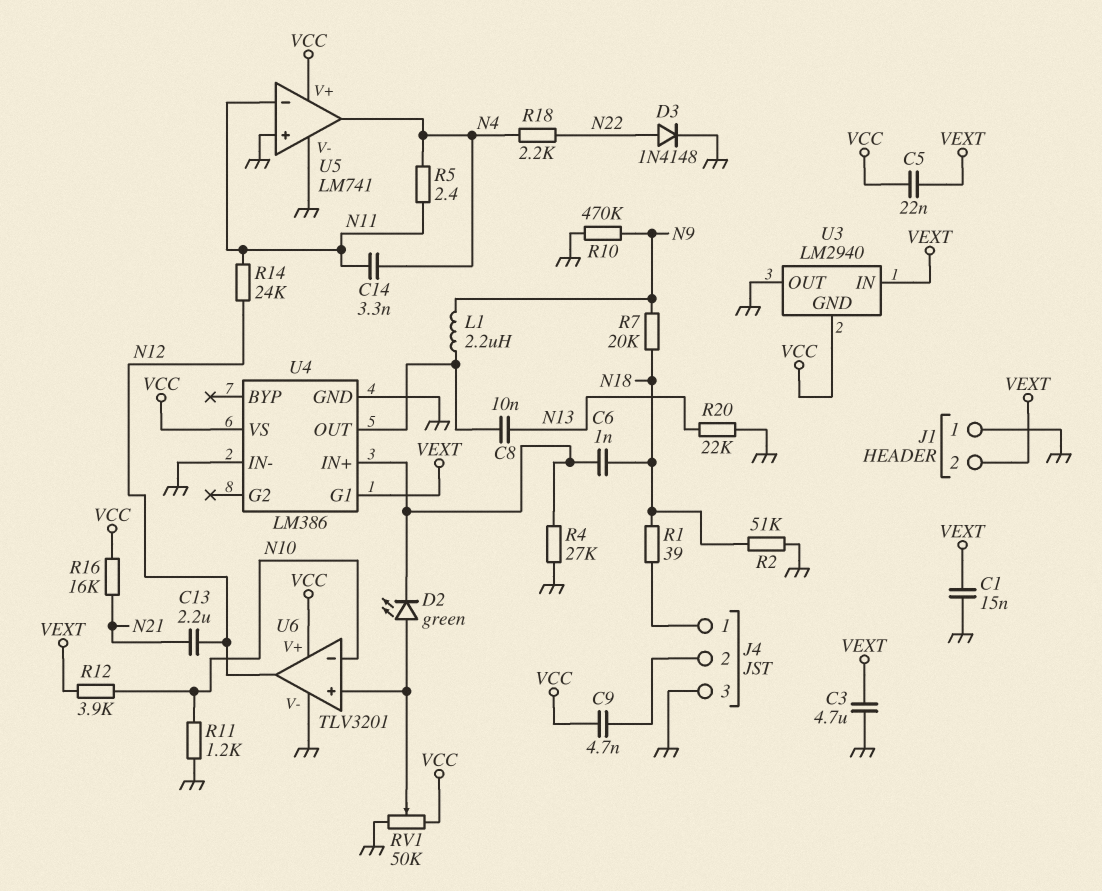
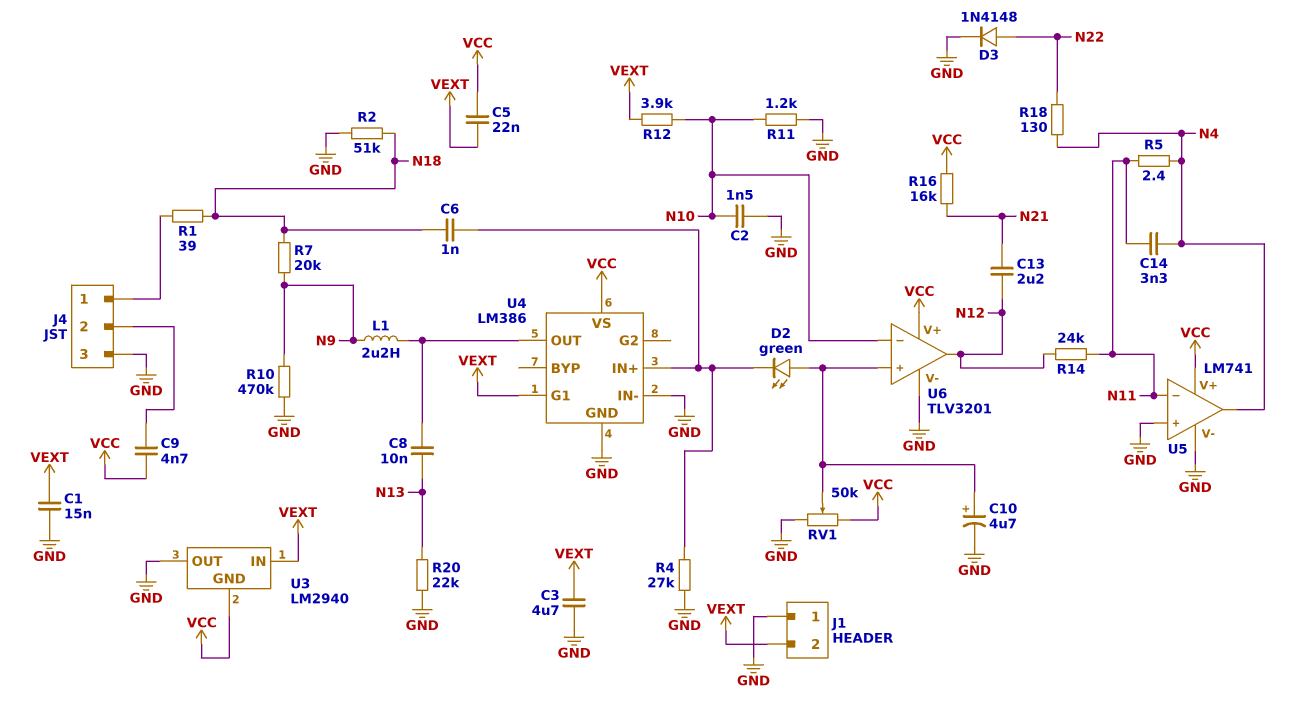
C2: none -> 1.5nF (GND, N10)
C10: none -> 4.7uF (plus U6/in+, minus GND)
R18: 2.2k (N4, N22) -> 130 (N4, N22)

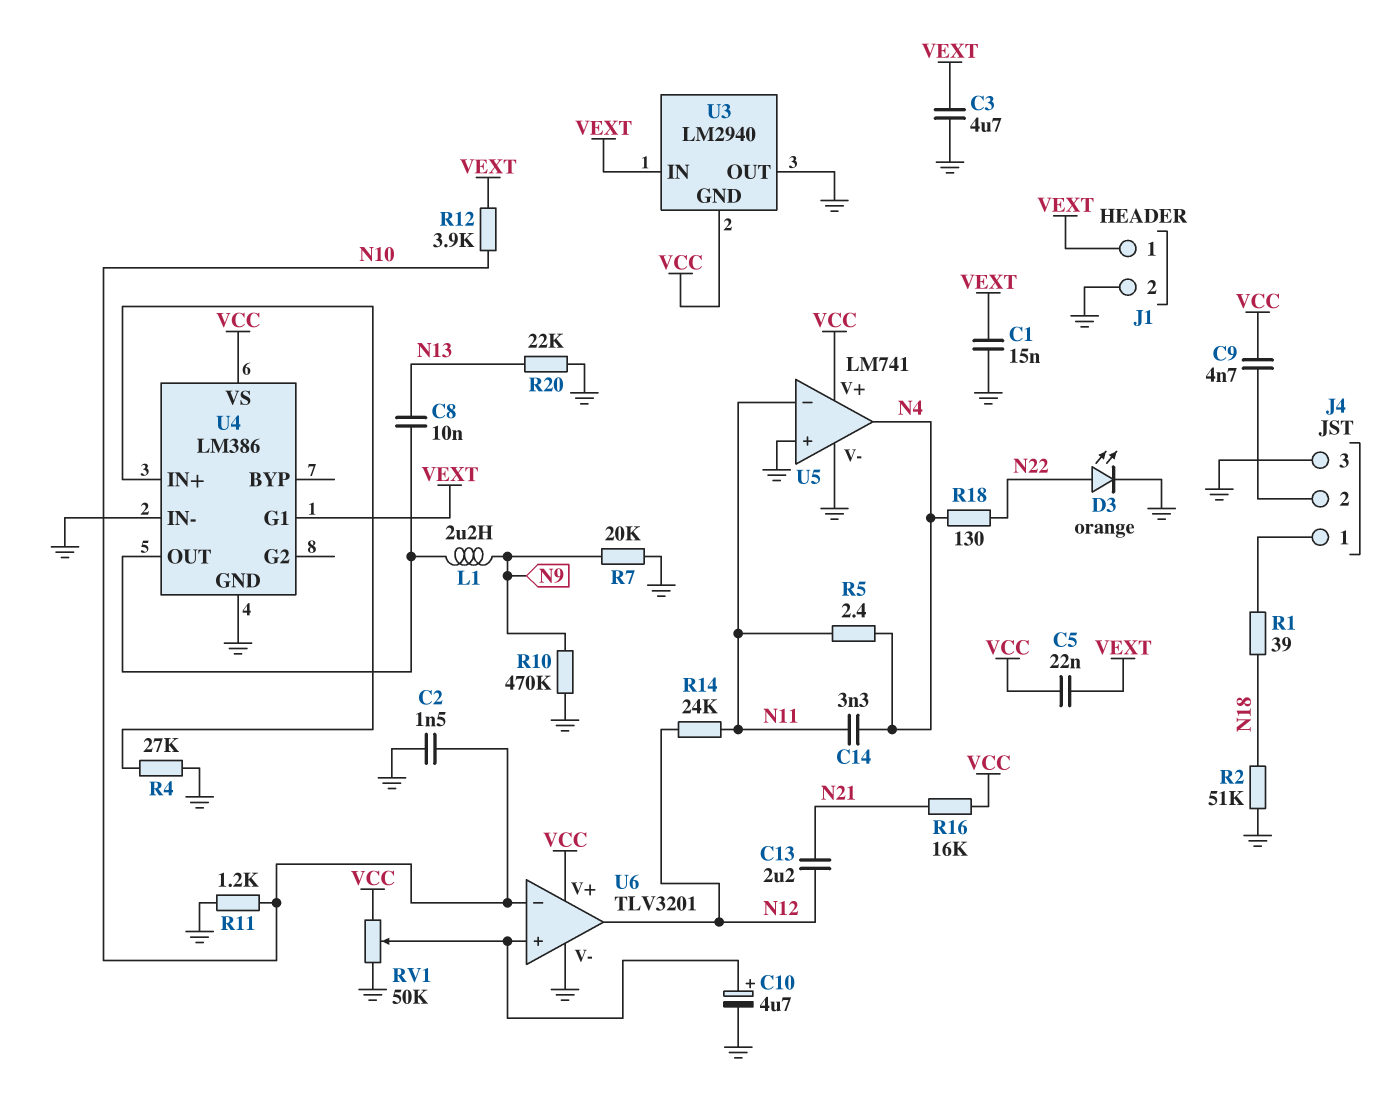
C6: 1nF (N18, U4/IN+) -> none
D2: LED green (A U6/in+, K U4/IN+) -> none
D3: diode 1N4148 (A N22, K GND) -> LED orange (A N22, K GND)
J1 pin 1: GND -> VEXT
J1 pin 2: VEXT -> GND
R7: 20k (N9, N18) -> 20k (GND, N9)

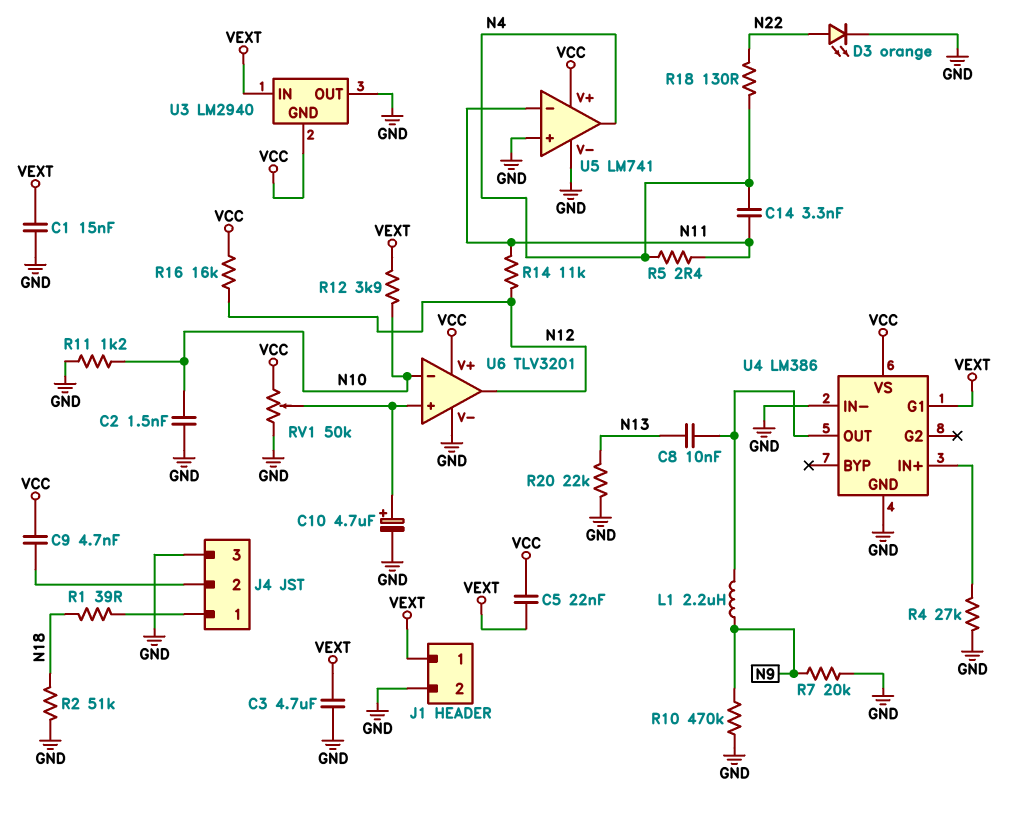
C13: 2.2uF (N12, N21) -> none
R14: 24k (N11, N12) -> 11k (N11, N12)
R16: 16k (N21, VCC) -> 16k (N12, VCC)

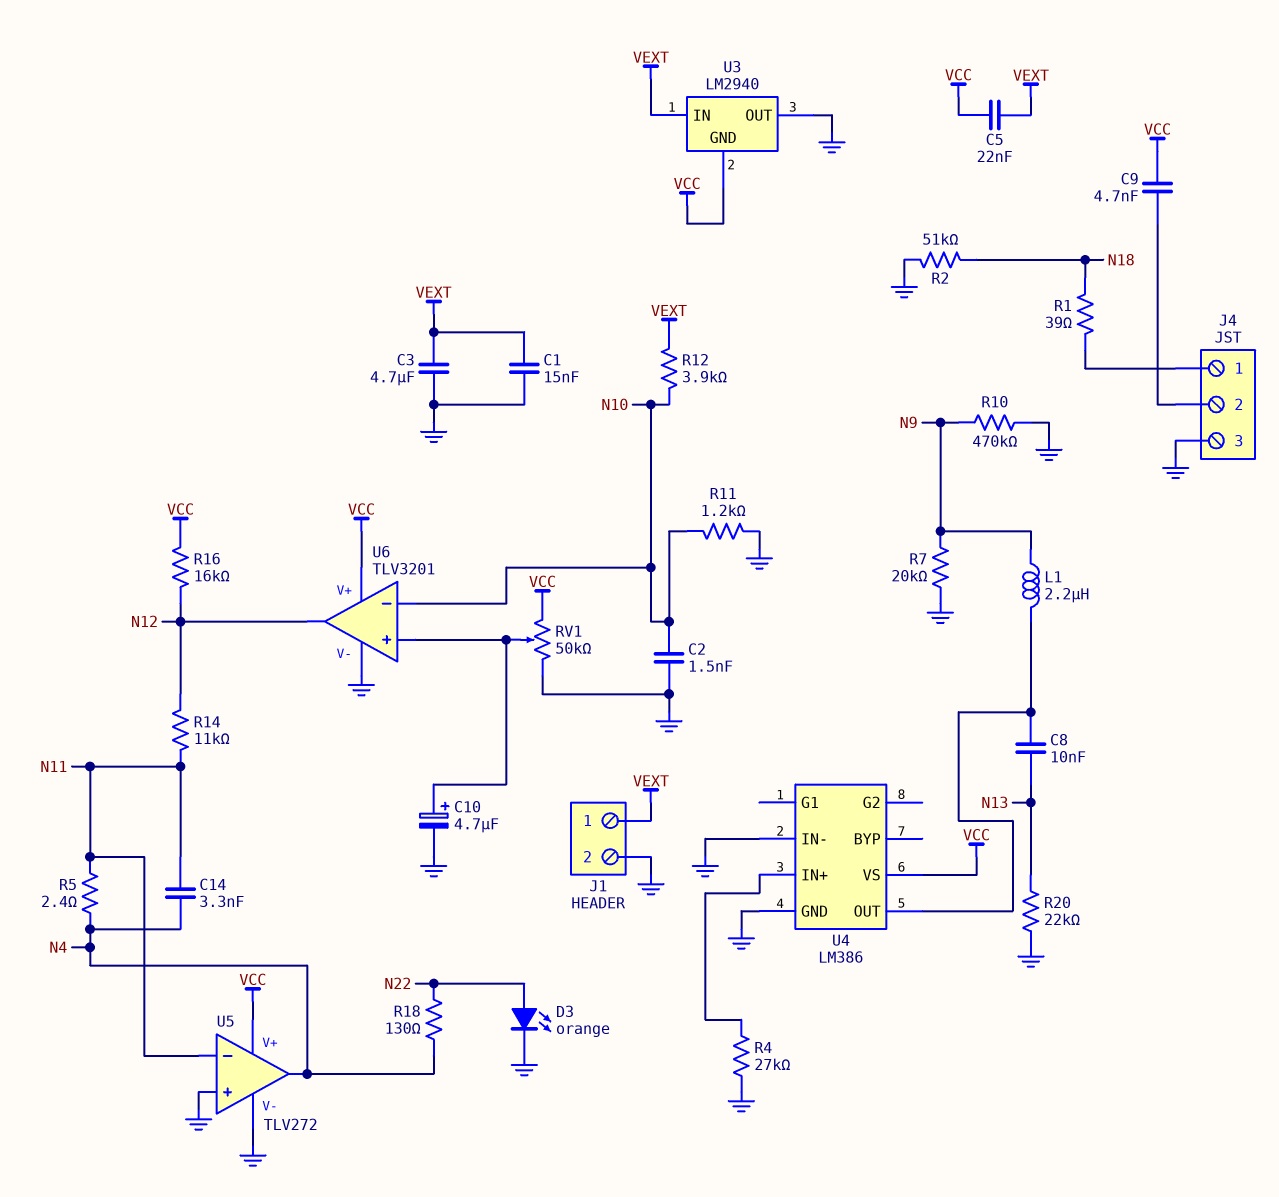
U4 pin G1: VEXT -> none
U5: LM741 -> TLV272

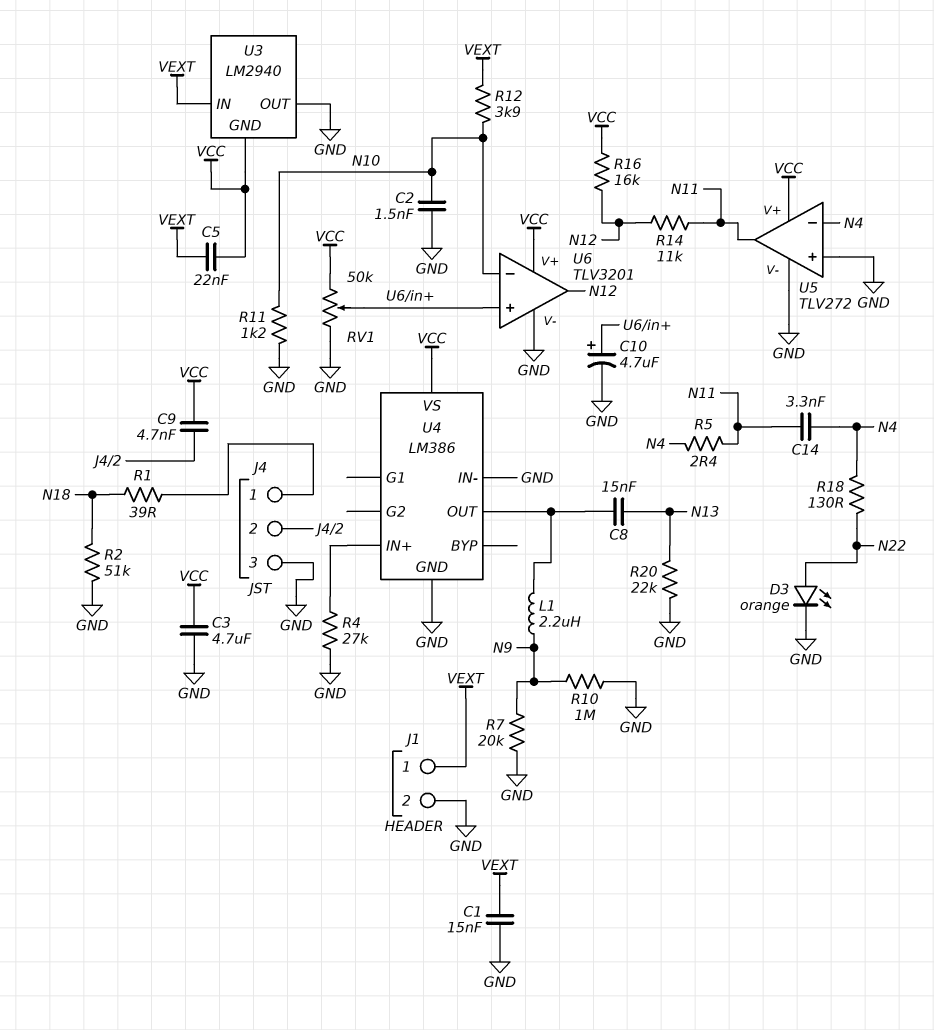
C3: 4.7uF (GND, VEXT) -> 4.7uF (GND, VCC)
C8: 10nF (N13, U4/OUT) -> 15nF (N13, U4/OUT)
R10: 470k (GND, N9) -> 1M (GND, N9)
U5 pin in-: N11 -> N4
U5 pin out: N4 -> N11

